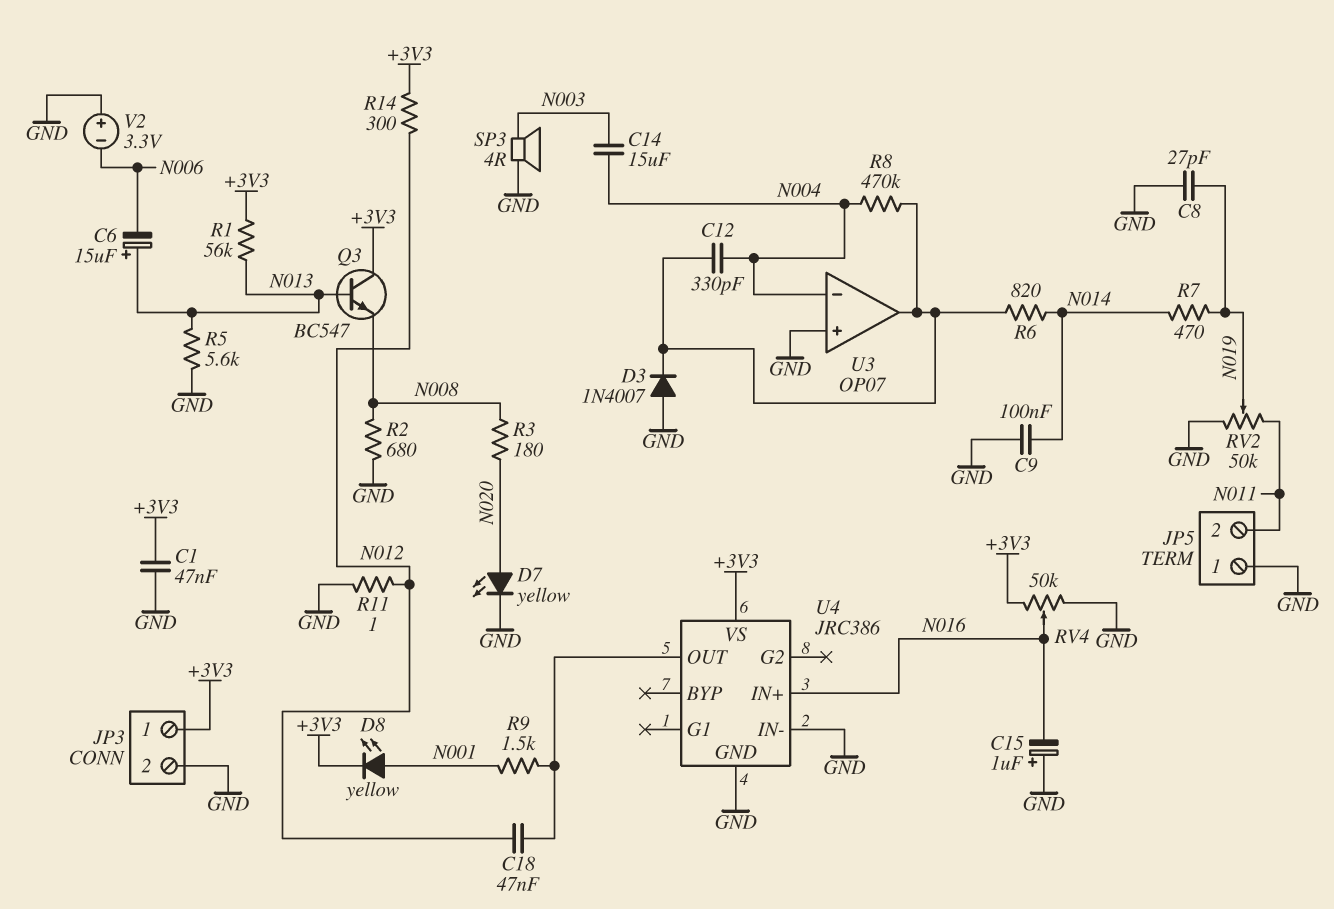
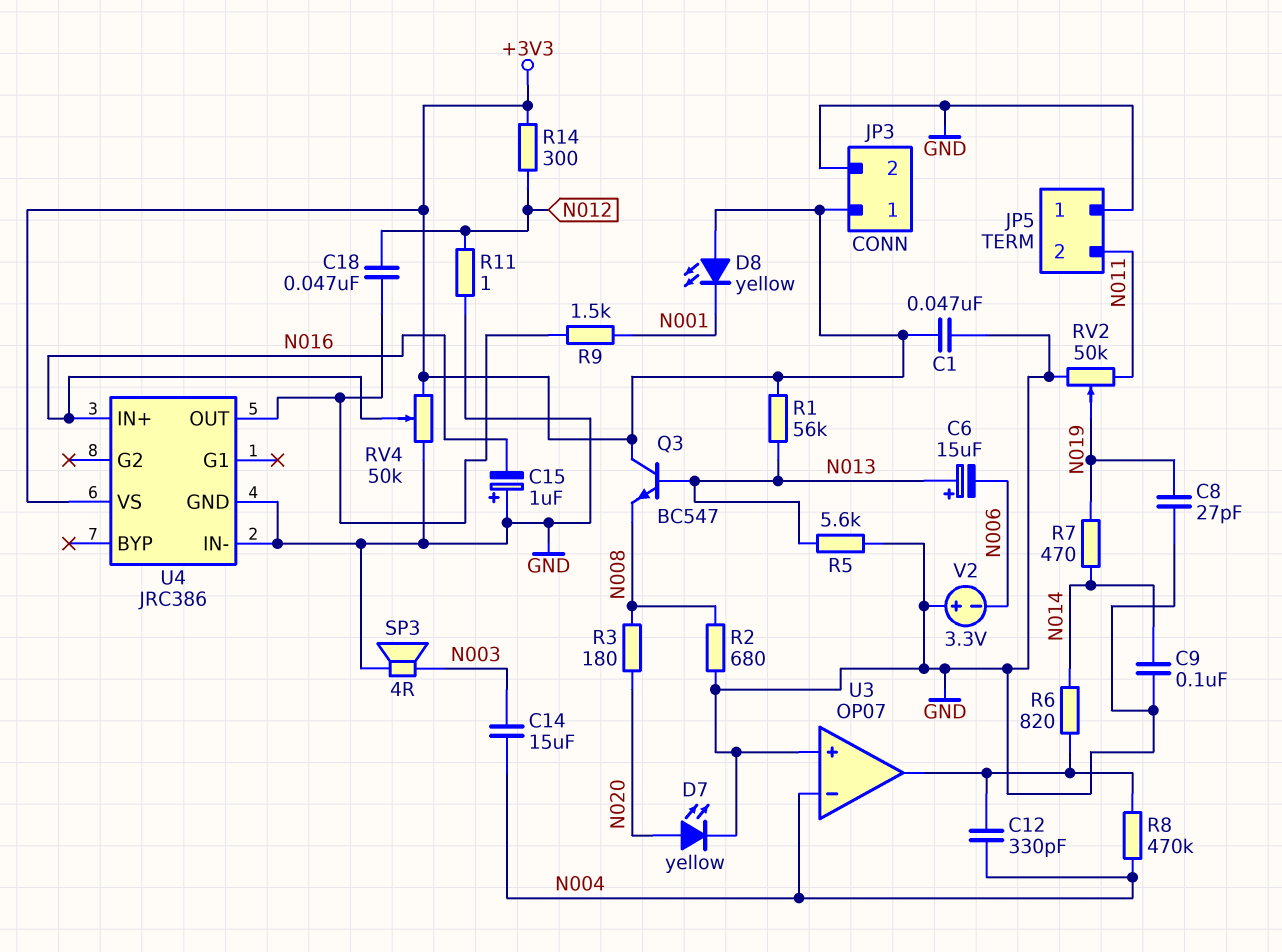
D3: diode 1N4007 (A GND, K U3/out) -> none
D8: LED yellow (A N001, K +3V3) -> LED yellow (A +3V3, K N001)

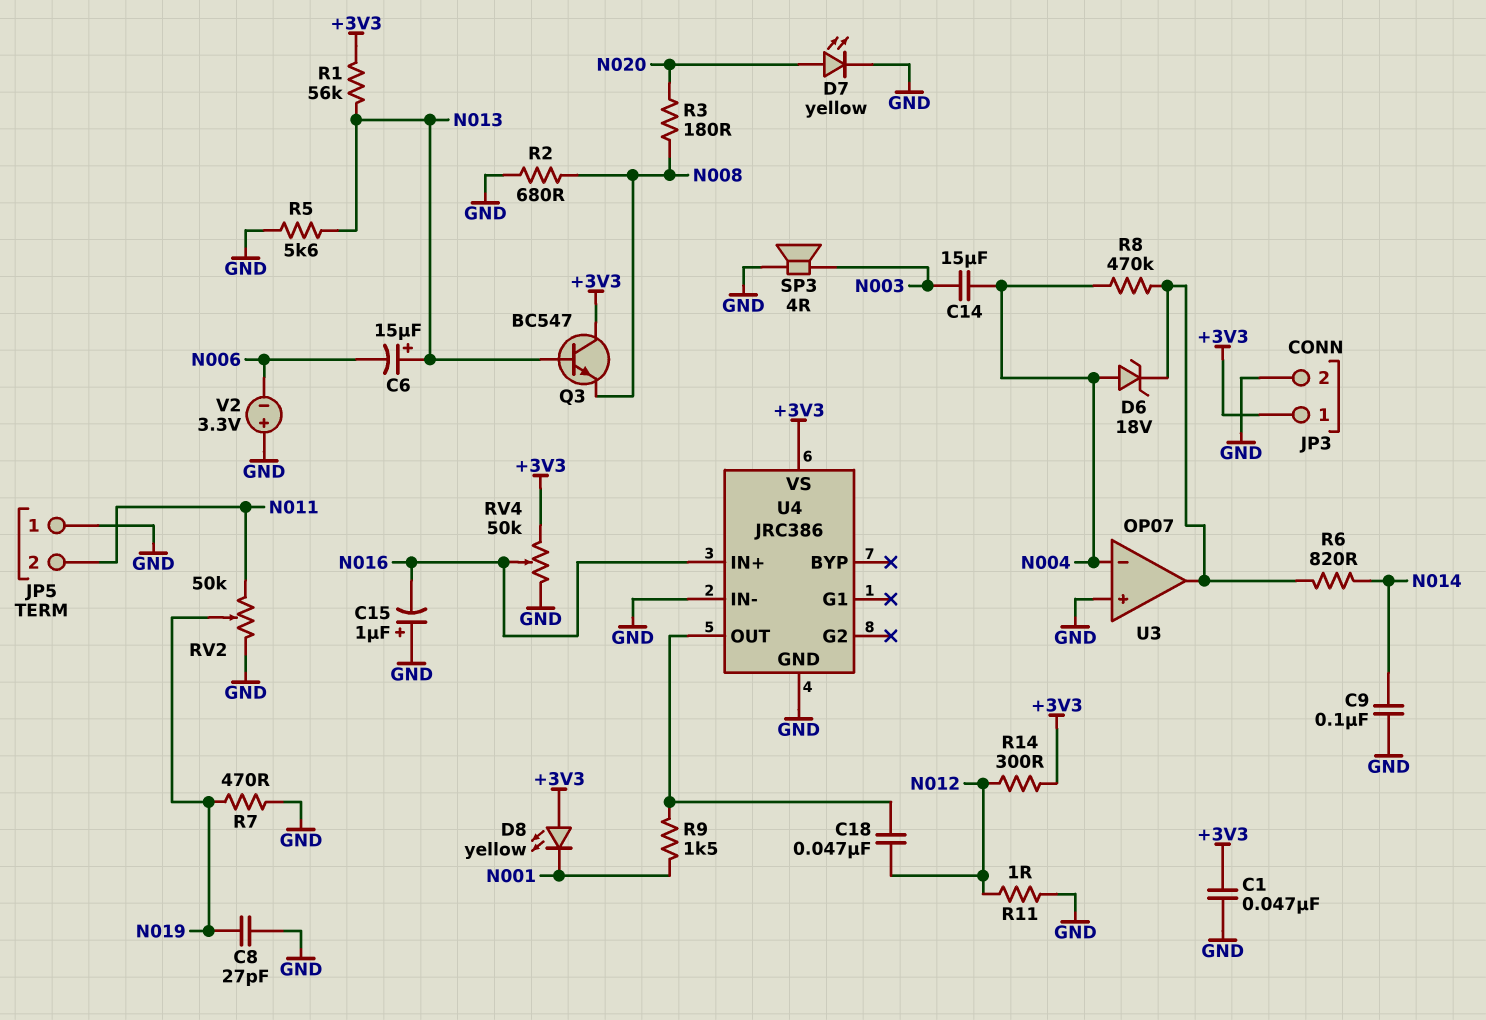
C12: 330pF (N004, U3/out) -> none
D6: none -> zener 18V (A N004, K U3/out)
R7: 470 (N014, N019) -> 470 (GND, N019)

